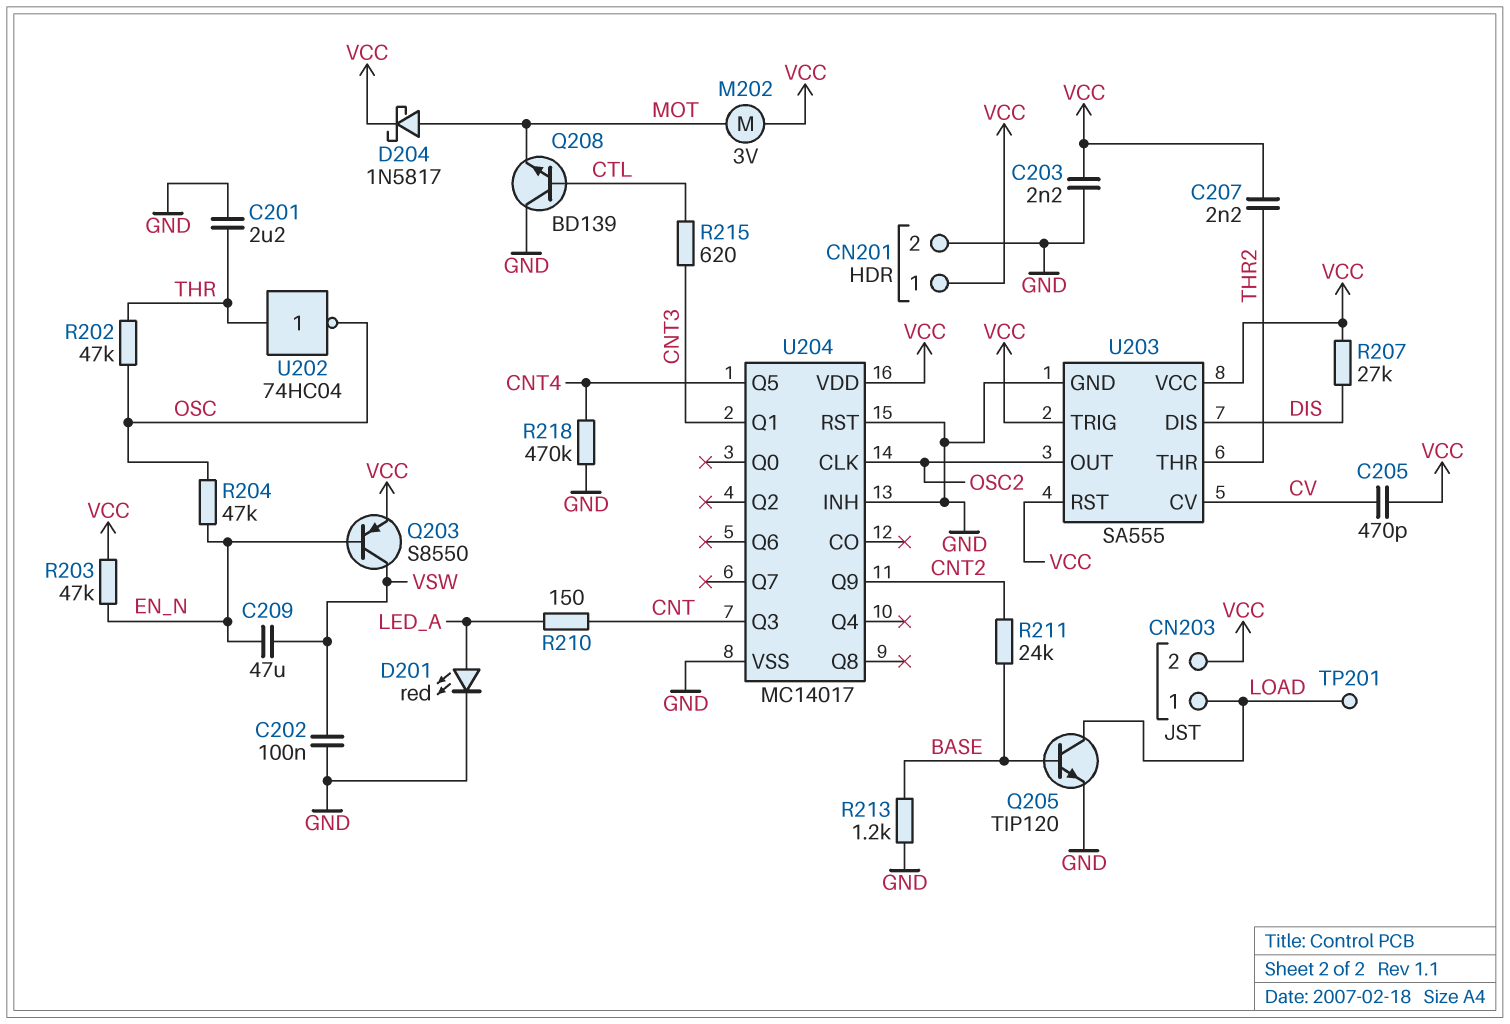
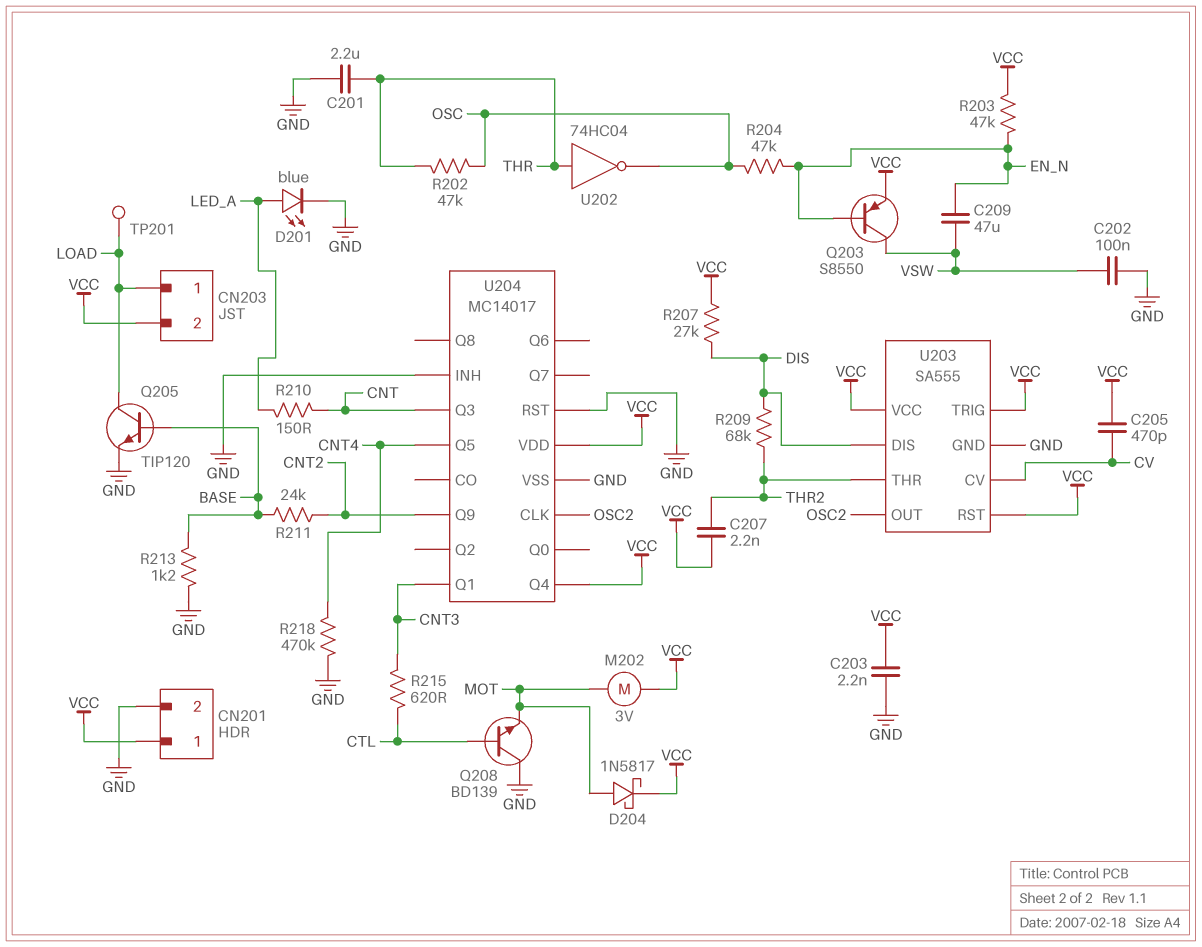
D201: LED red (A LED_A, K GND) -> LED blue (A LED_A, K GND)
R209: none -> 68k (DIS, THR2)
U204 pin Q4: none -> VCC

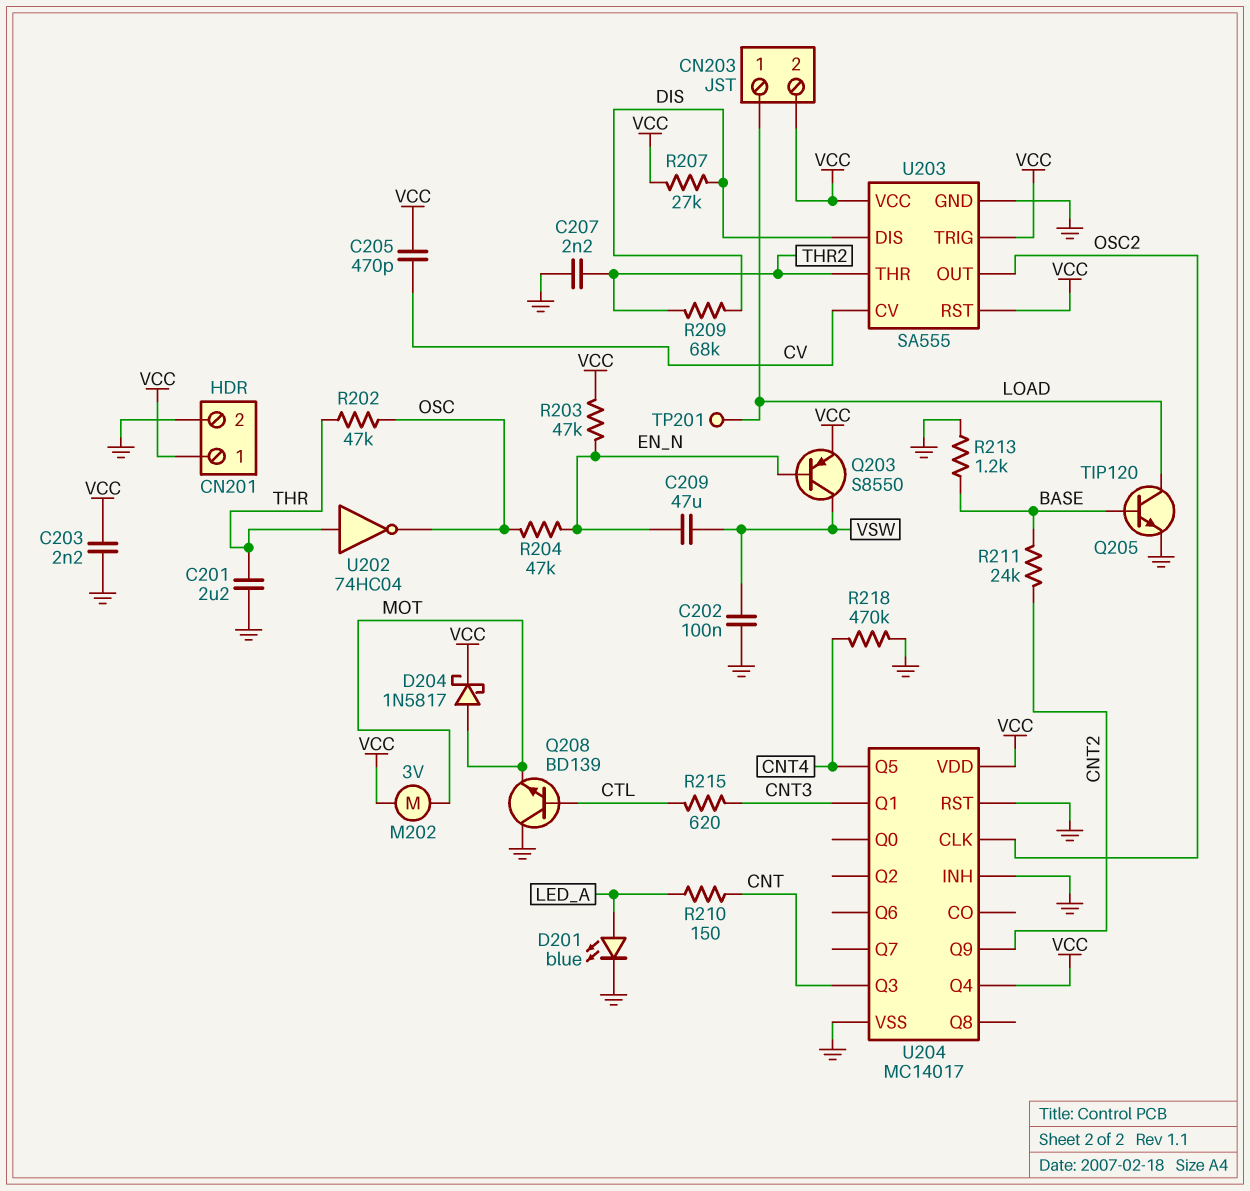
C207: 2.2nF (THR2, VCC) -> 2.2nF (GND, THR2)

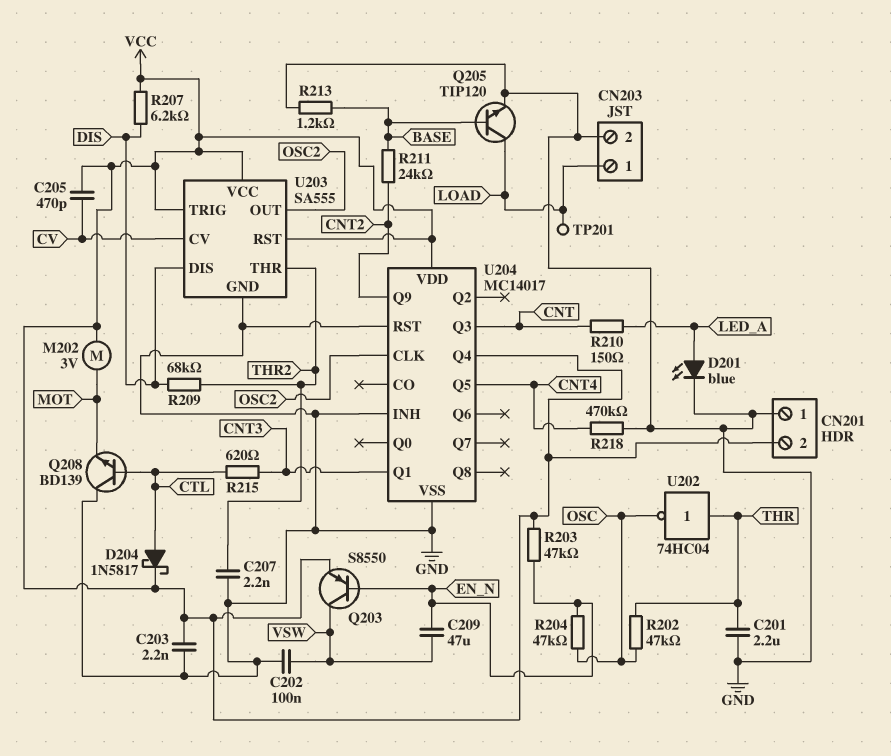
CN201 pin 1: VCC -> GND
CN201 pin 2: GND -> VCC
CN203 pin 2: VCC -> GND
D204: schottky 1N5817 (A MOT, K VCC) -> schottky 1N5817 (A CTL, K VCC)
R207: 27k (DIS, VCC) -> 6.2k (DIS, VCC)

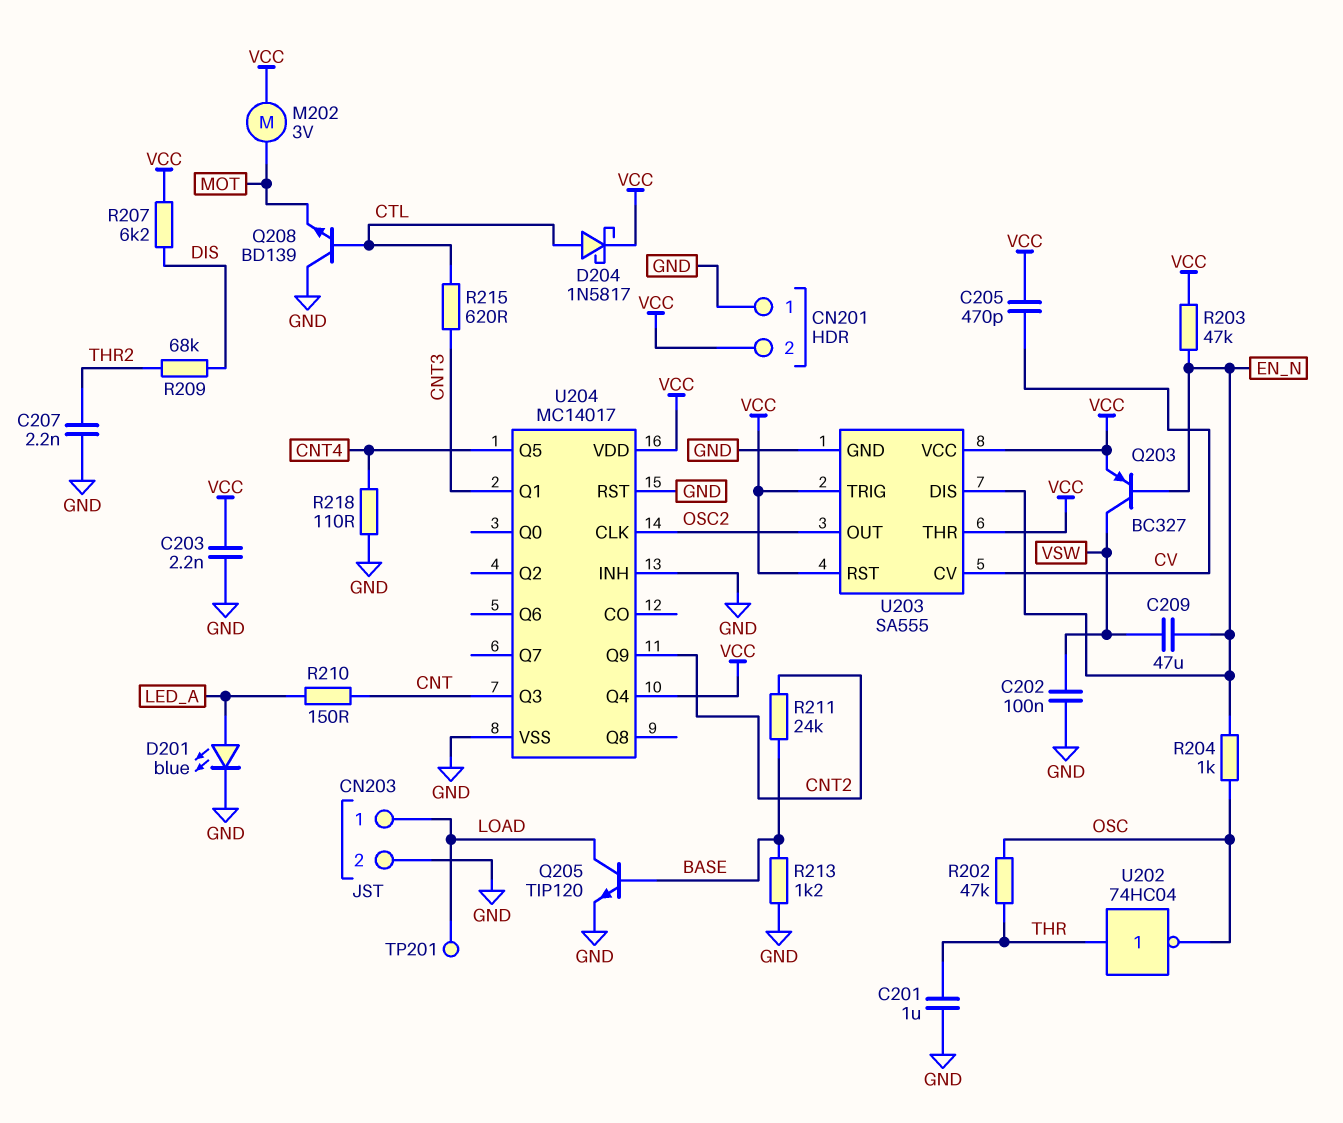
C201: 2.2uF (GND, THR) -> 1uF (GND, THR)
Q203: PNP S8550 (B EN_N, C VSW, E VCC) -> PNP BC327 (B EN_N, C VSW, E VCC)
R204: 47k (EN_N, OSC) -> 1k (EN_N, OSC)
R218: 470k (CNT4, GND) -> 110 (CNT4, GND)
U203 pin DIS: DIS -> EN_N
U203 pin THR: THR2 -> VCC

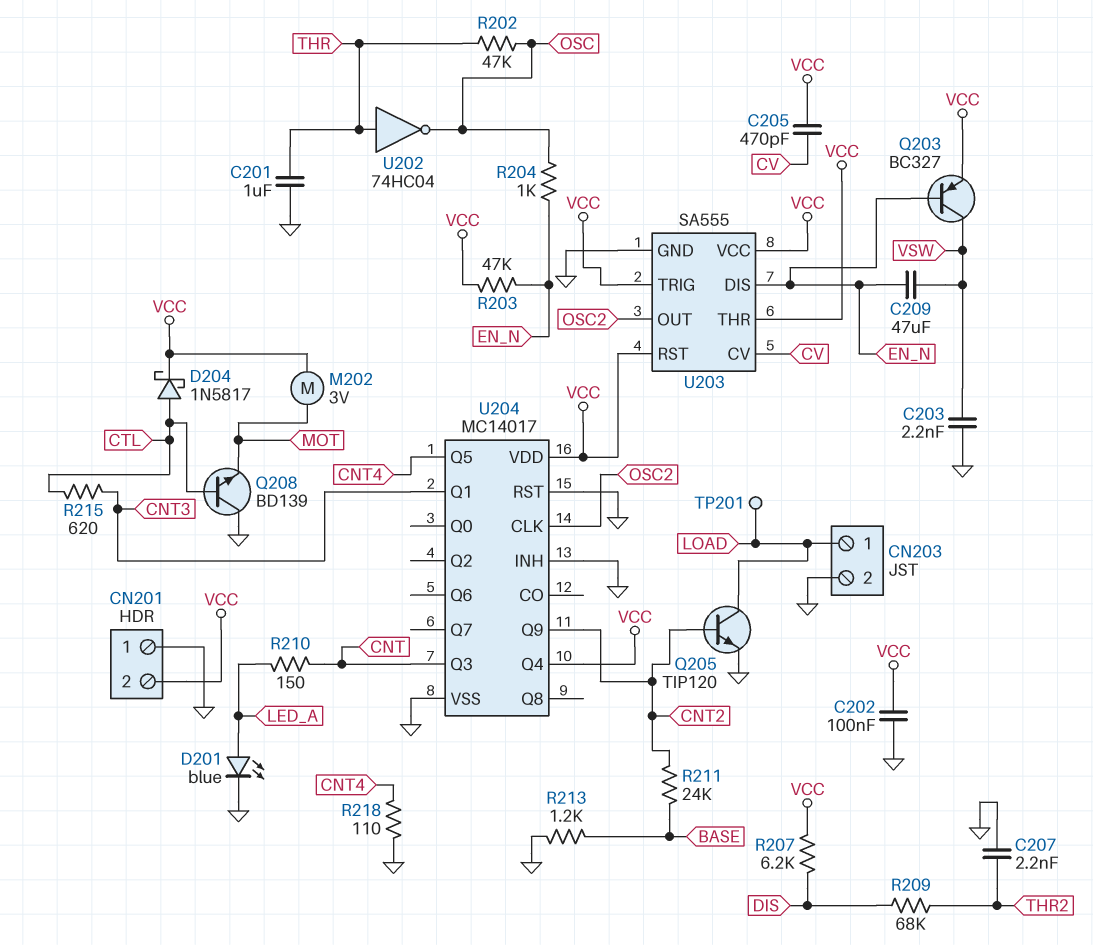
C202: 100nF (GND, VSW) -> 100nF (GND, VCC)
C203: 2.2nF (GND, VCC) -> 2.2nF (GND, VSW)
Q205: NPN TIP120 (B BASE, C LOAD, E GND) -> NPN TIP120 (B CNT2, C LOAD, E GND)

